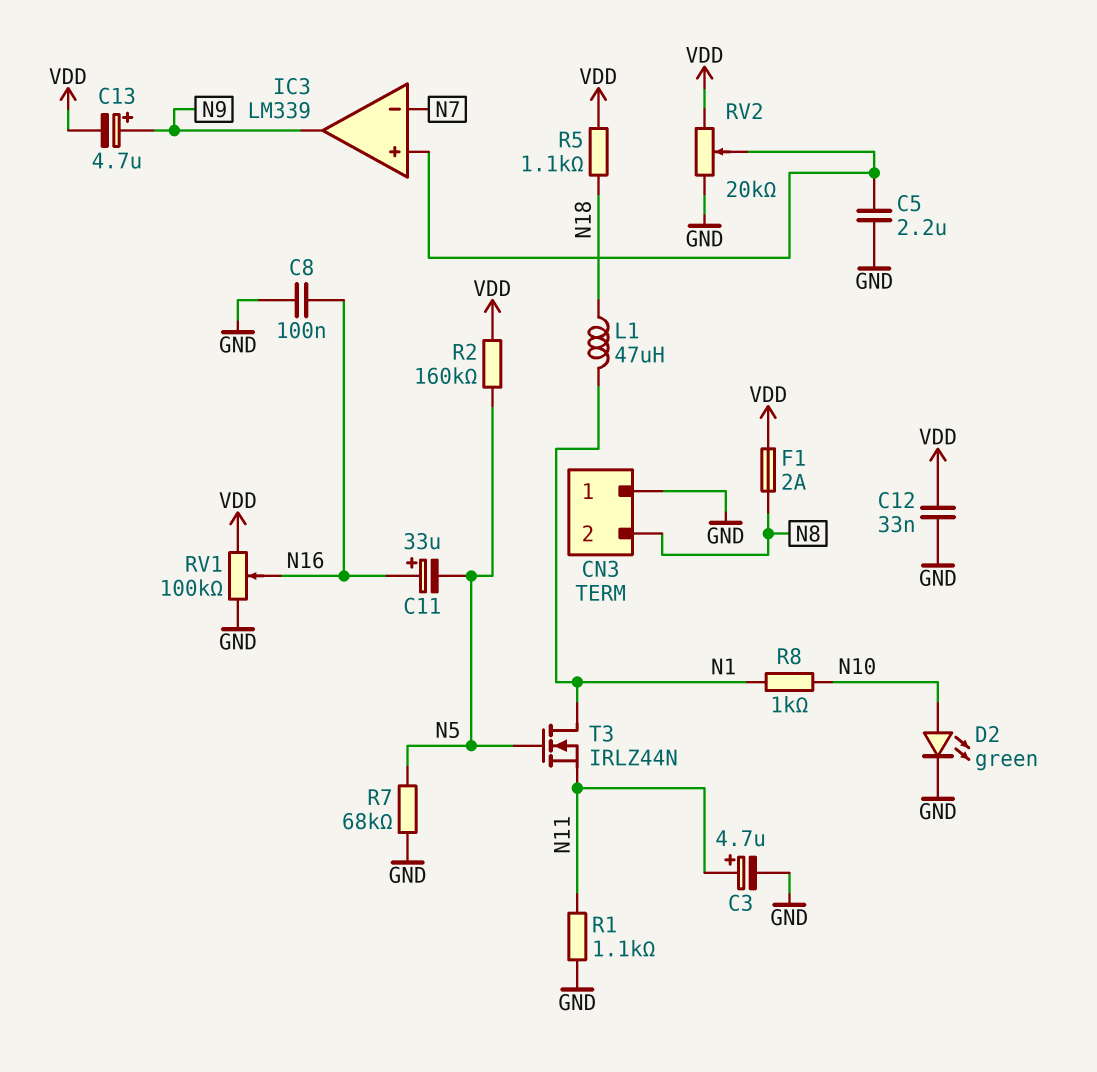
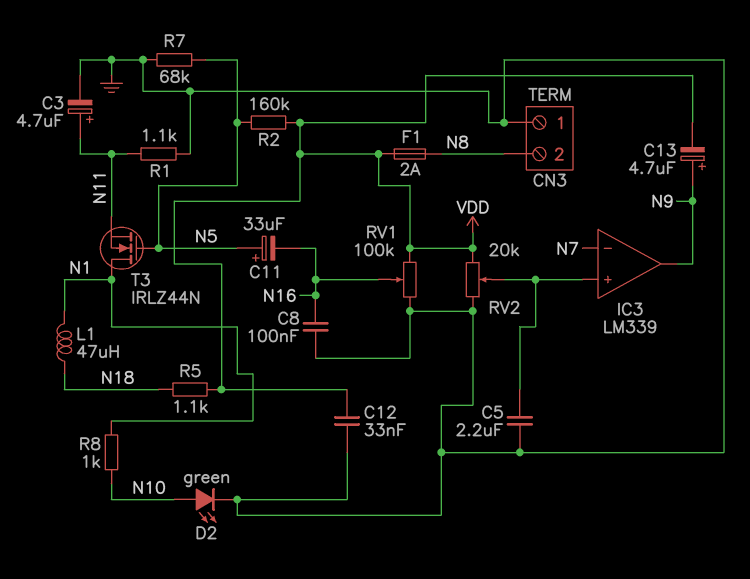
C11: 33uF (plus N16, minus N5) -> 33uF (plus N5, minus N16)

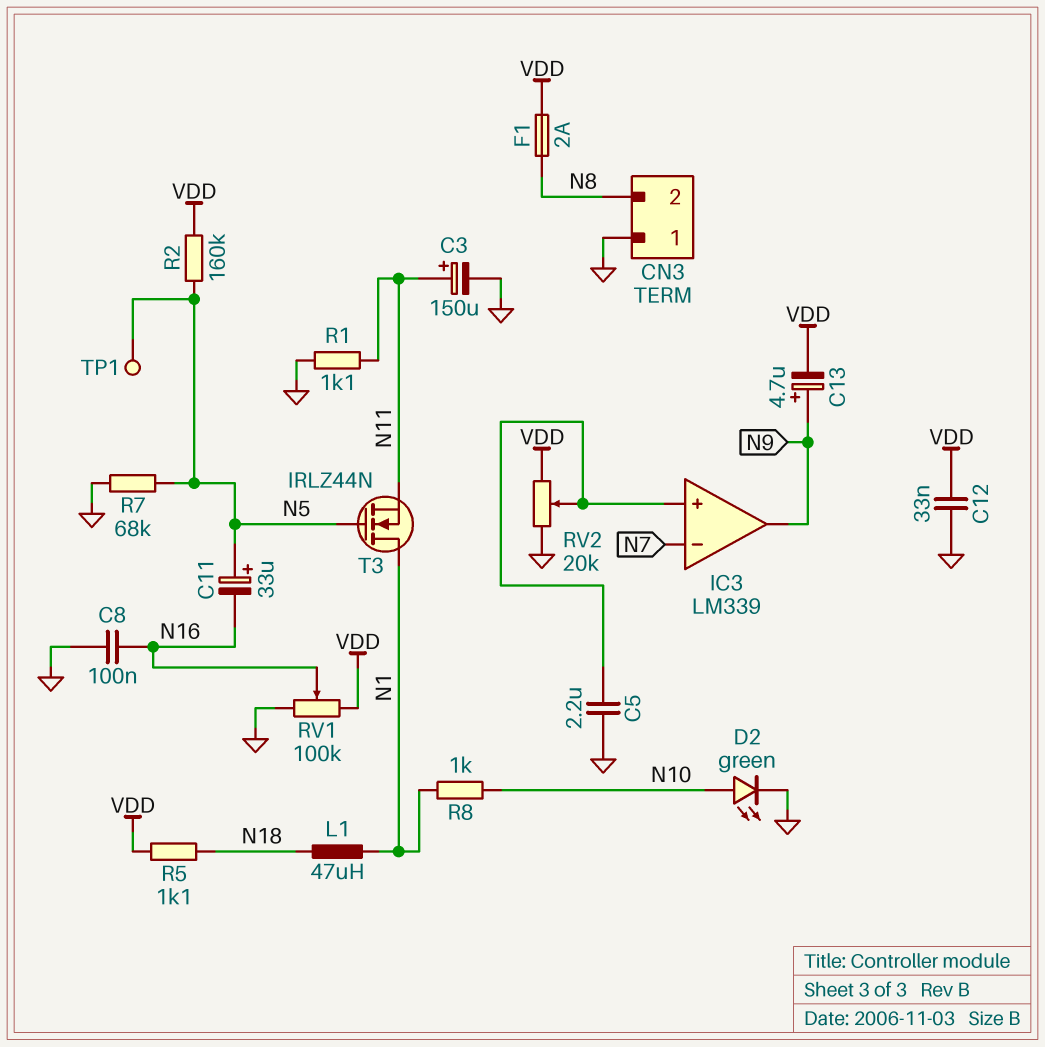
C3: 4.7uF (plus N11, minus GND) -> 150uF (plus N11, minus GND)
TP1: none -> test point (N5)

